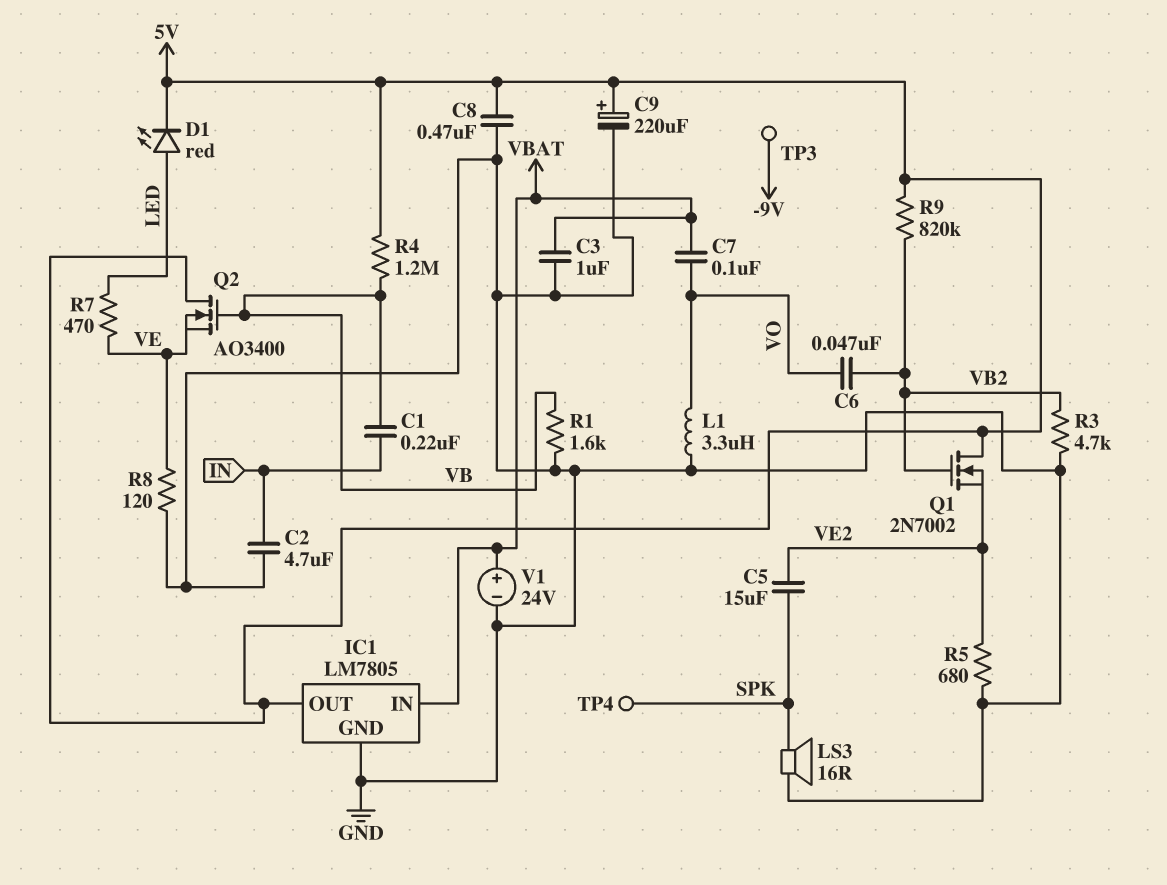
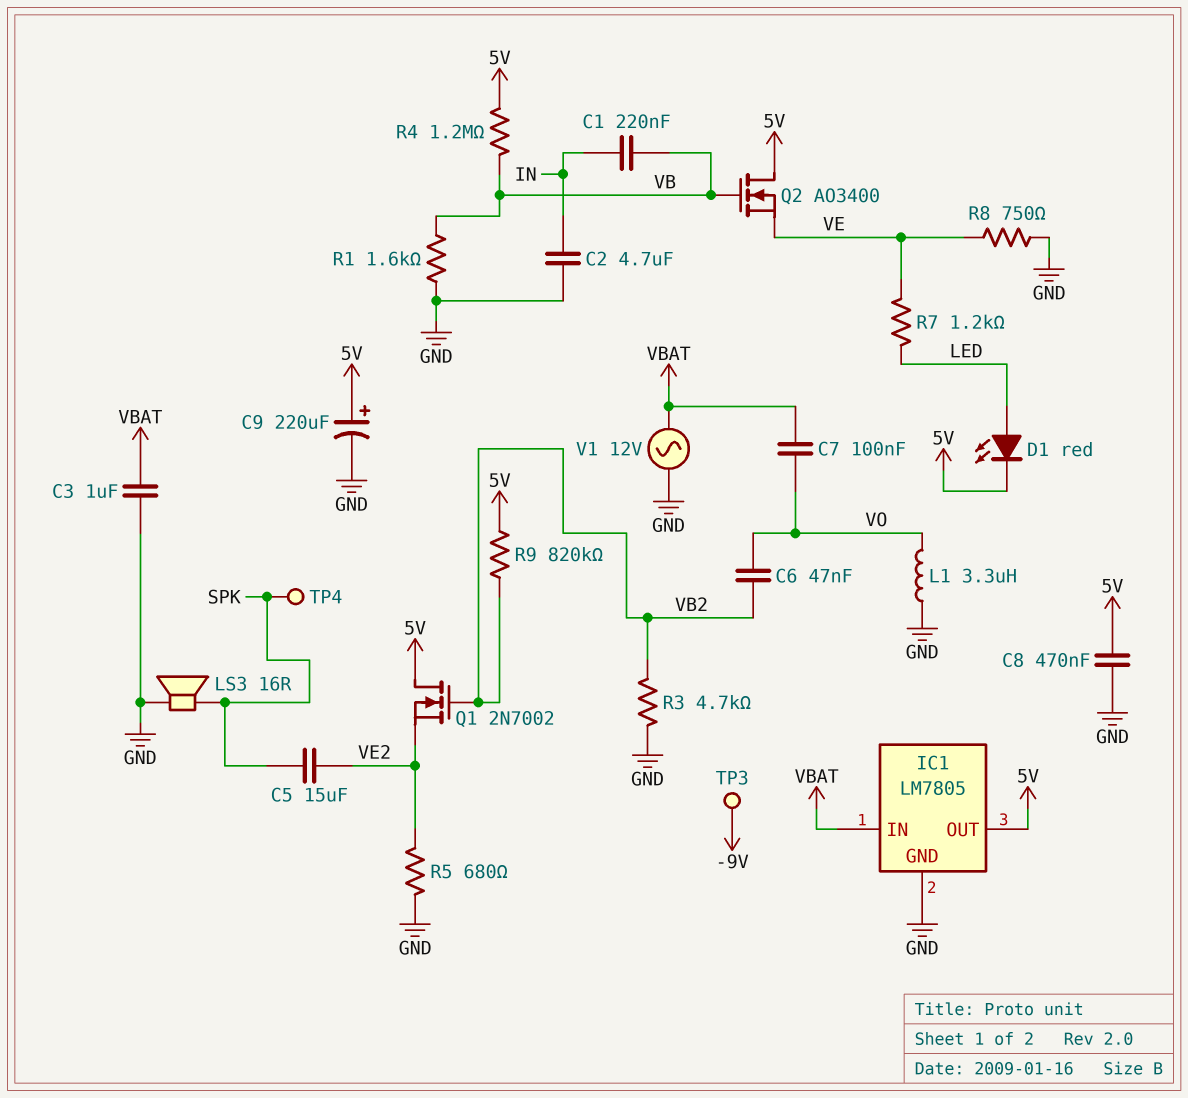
R7: 470 (LED, VE) -> 1.2k (LED, VE)
R8: 120 (GND, VE) -> 750 (GND, VE)
V1: 24V (plus VBAT, minus GND) -> AC 12V (GND, VBAT)

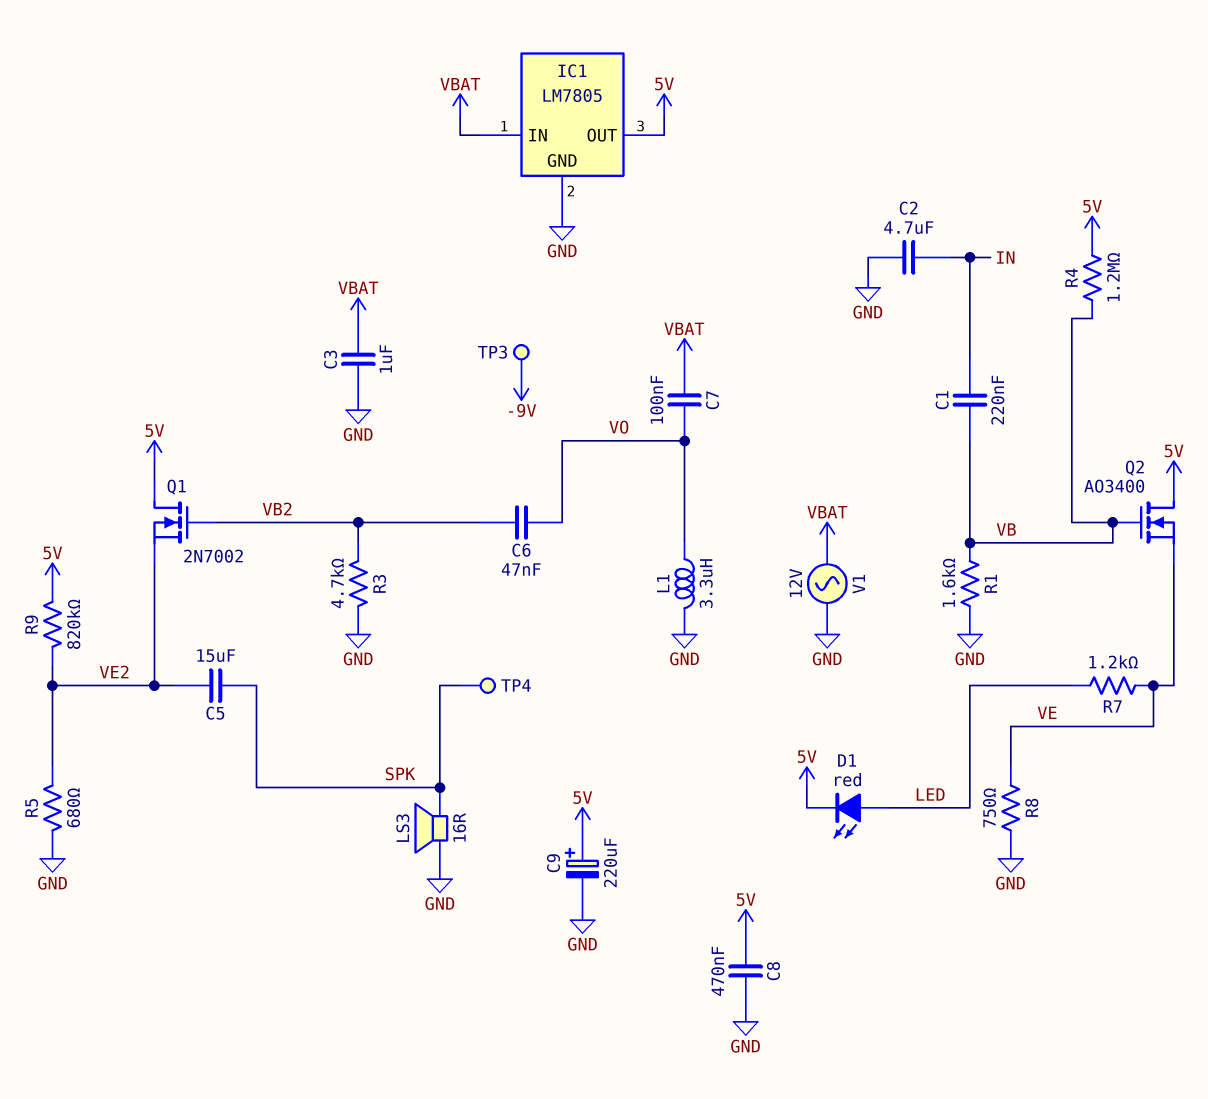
R9: 820k (5V, VB2) -> 820k (5V, VE2)

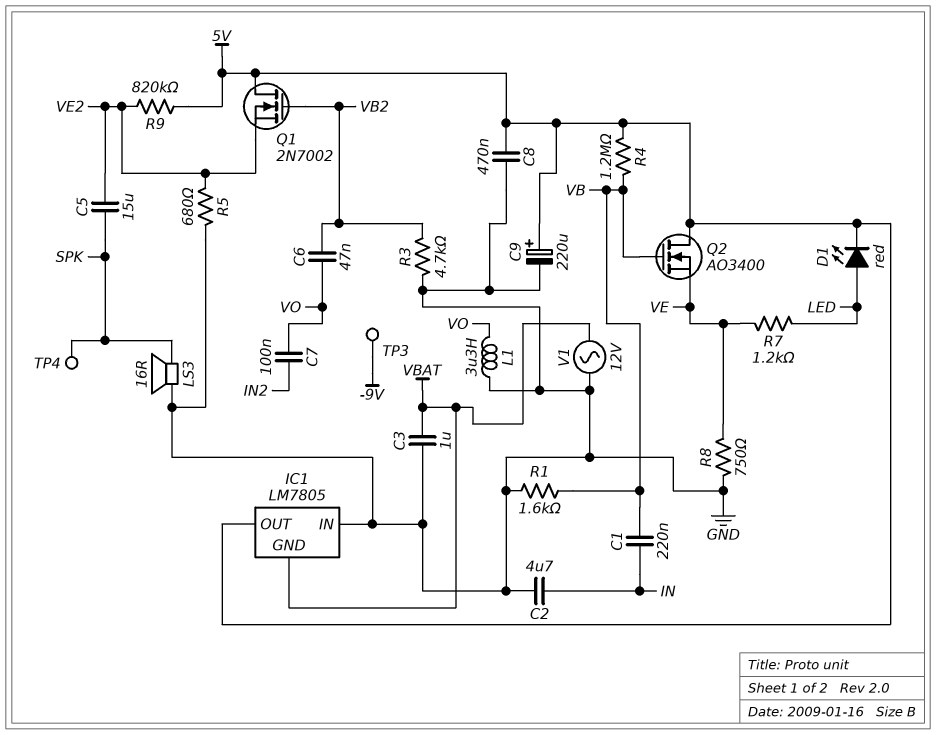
C7: 100nF (VBAT, VO) -> 100nF (IN2, VO)
IC1 pin GND: GND -> VBAT
IC1 pin IN: VBAT -> GND

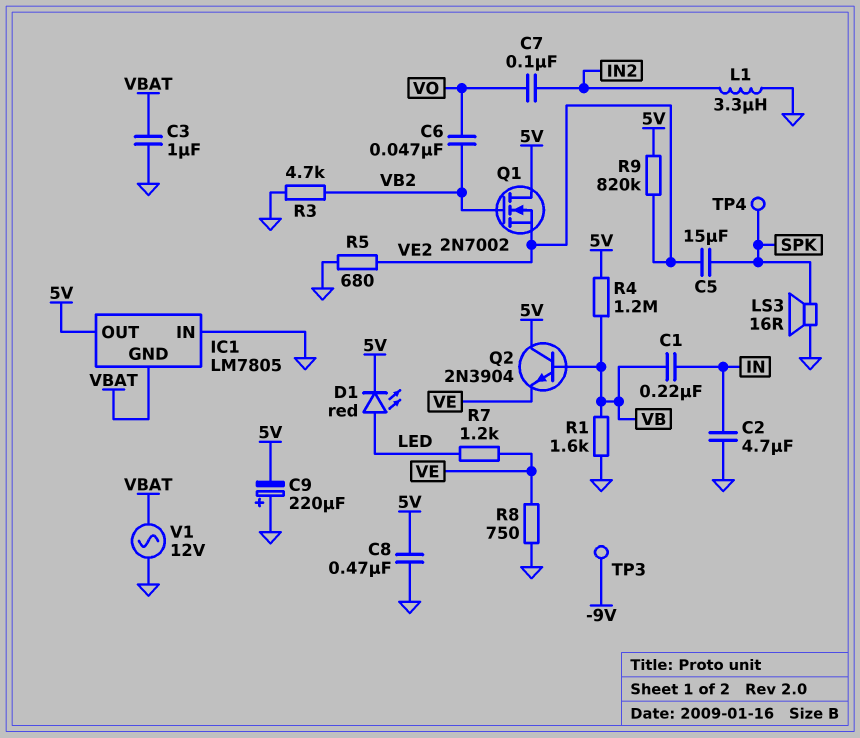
C9: 220uF (plus 5V, minus GND) -> 220uF (plus GND, minus 5V)
L1: 3.3uH (GND, VO) -> 3.3uH (GND, IN2)
Q2: NMOS AO3400 (G VB, D 5V, S VE) -> NPN 2N3904 (B VB, C 5V, E VE)

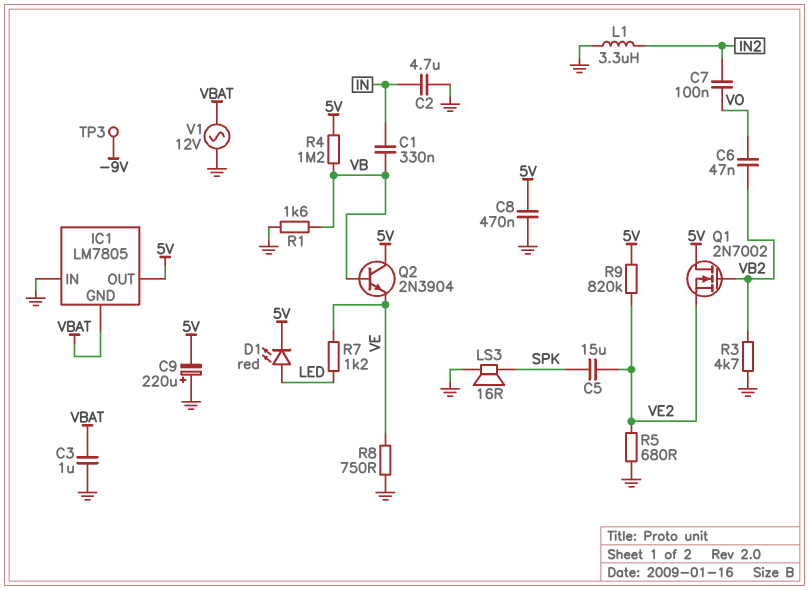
C1: 220nF (IN, VB) -> 330nF (IN, VB)
TP4: test point (SPK) -> none

